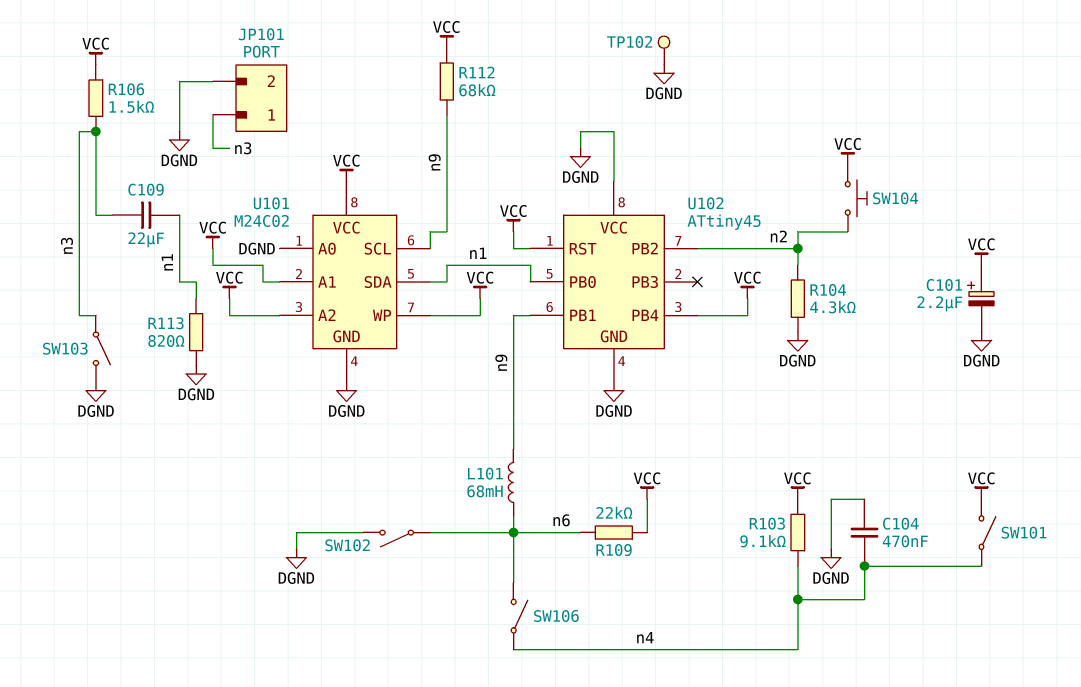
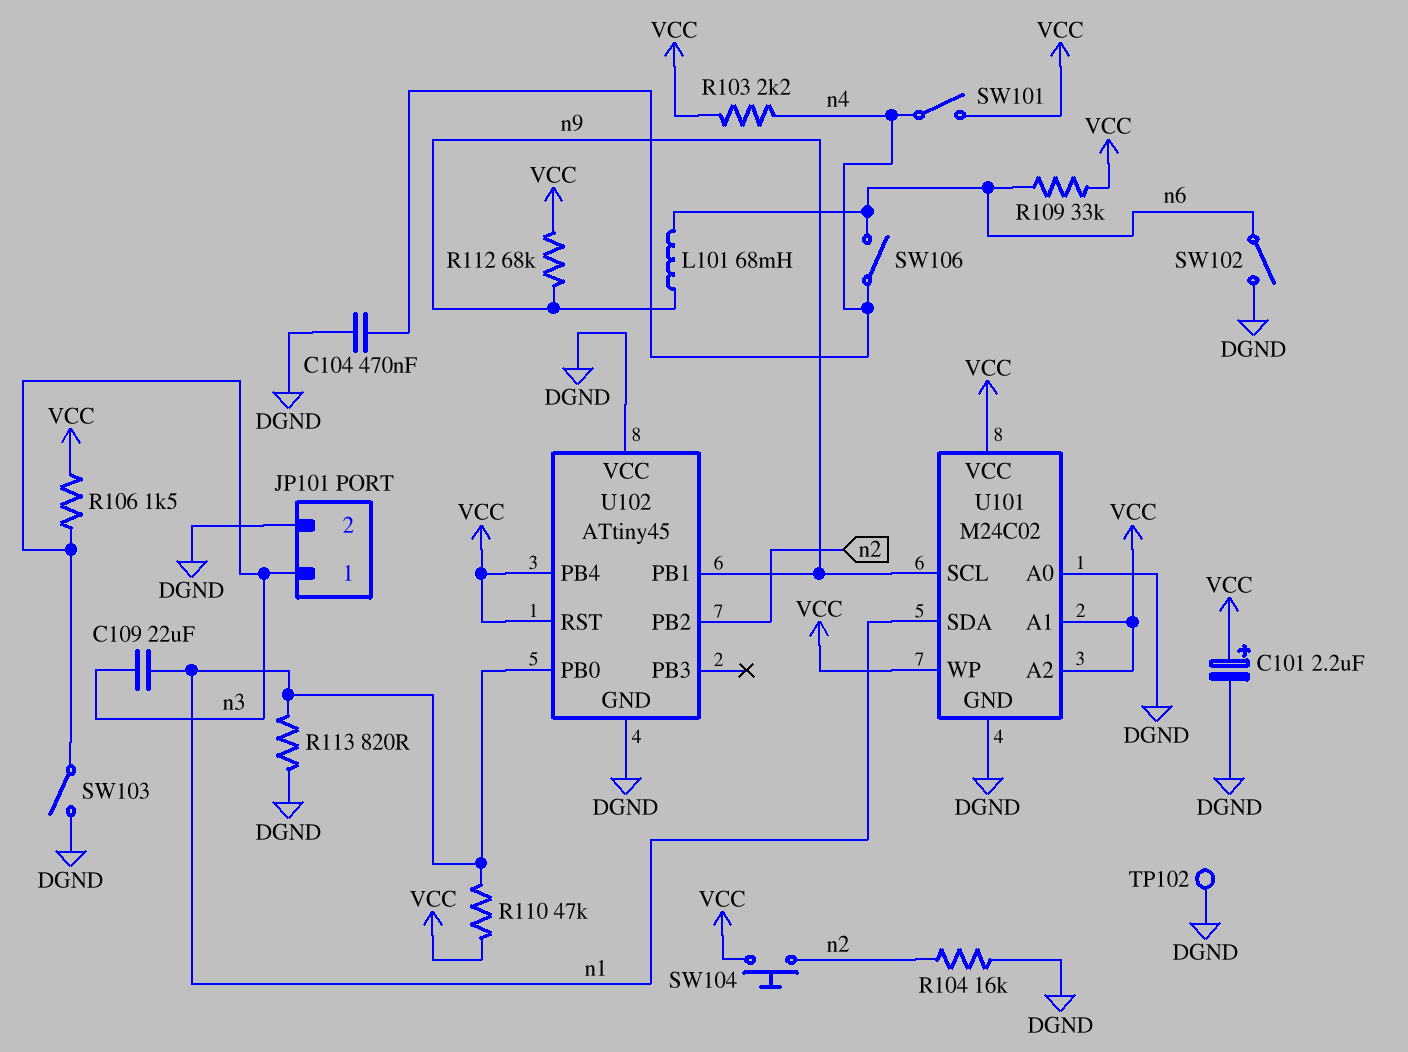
R103: 9.1k (VCC, n4) -> 2.2k (VCC, n4)
R104: 4.3k (DGND, n2) -> 16k (DGND, n2)
R109: 22k (VCC, n6) -> 33k (VCC, n6)
R110: none -> 47k (VCC, n1)

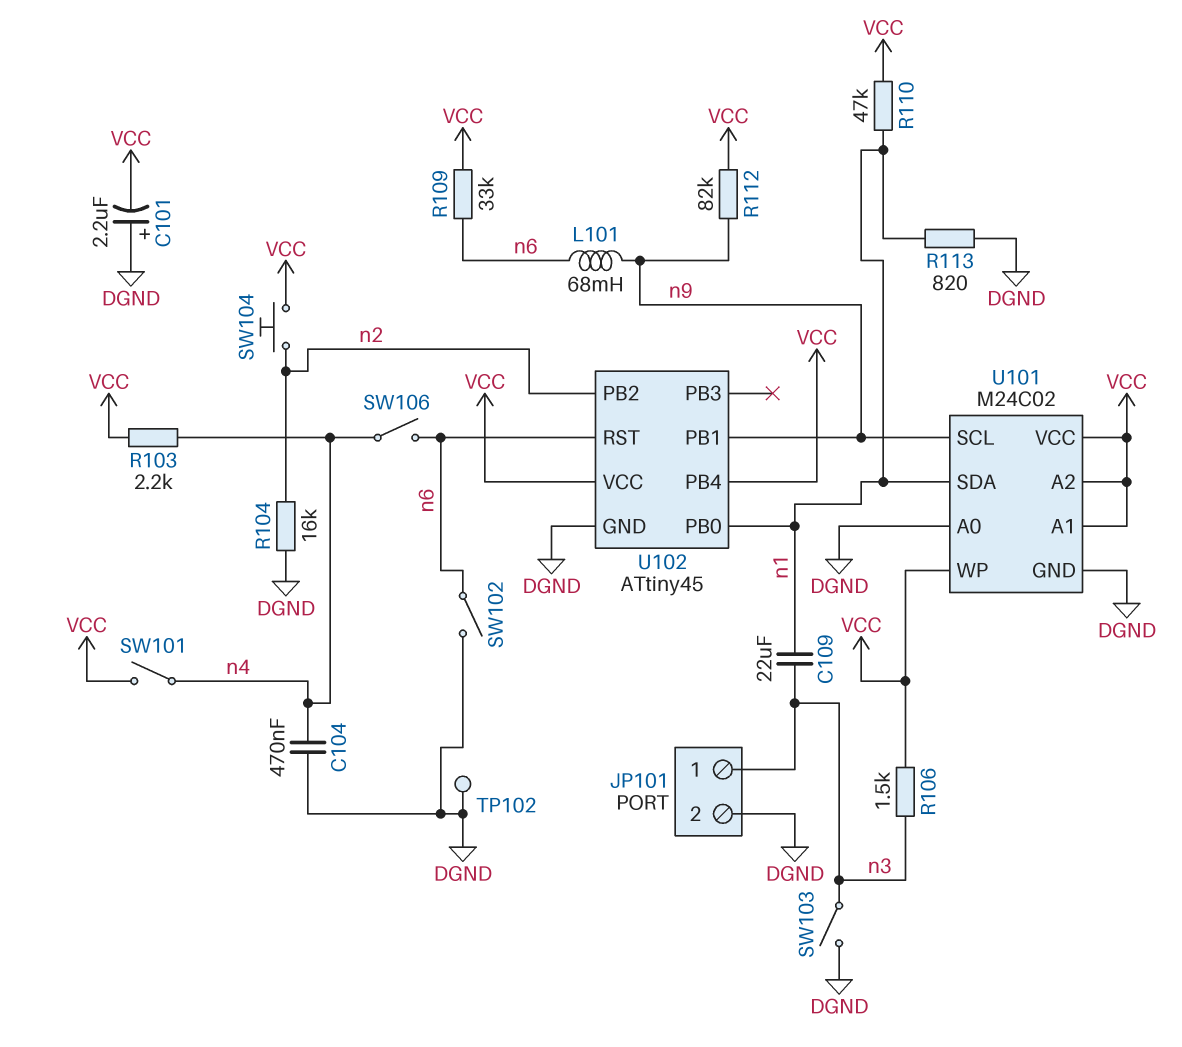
C101: 2.2uF (plus VCC, minus DGND) -> 2.2uF (plus DGND, minus VCC)
R112: 68k (VCC, n9) -> 82k (VCC, n9)
U102 pin RST: VCC -> n6
U102 pin VCC: DGND -> VCC

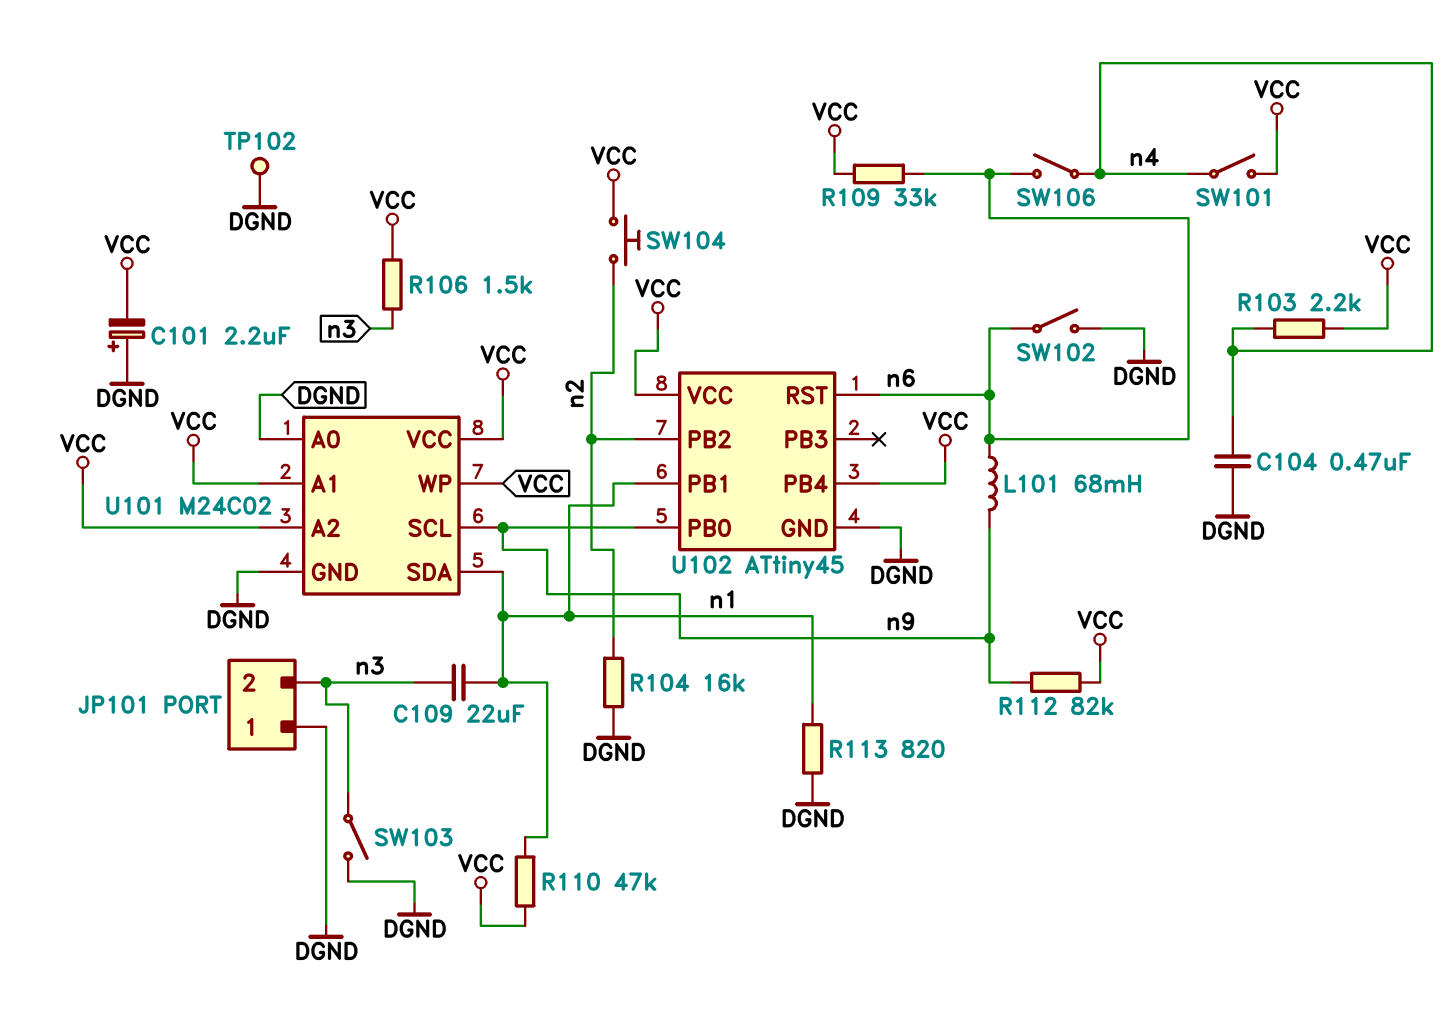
JP101 pin 1: n3 -> DGND
JP101 pin 2: DGND -> n3
U102 pin PB0: n1 -> n9
U102 pin PB1: n9 -> n1

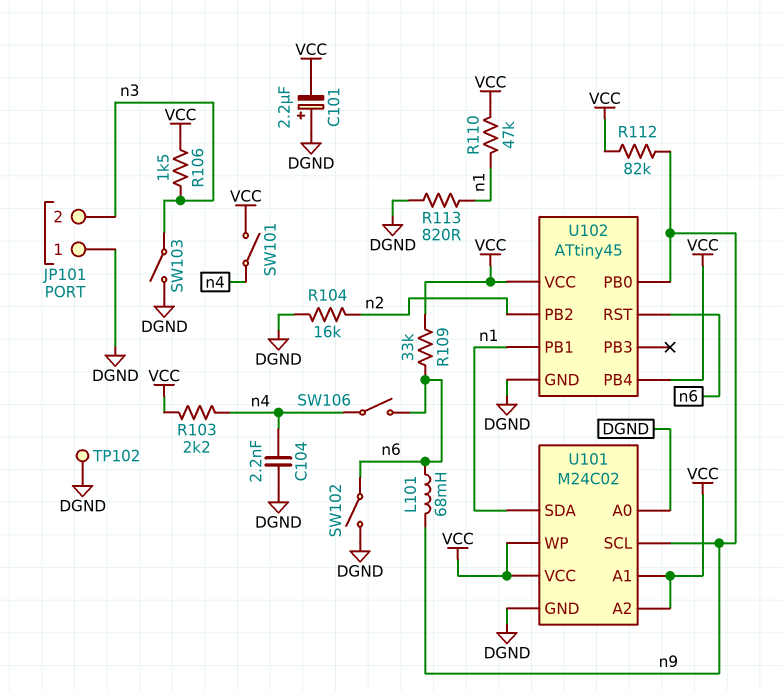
C104: 470nF (DGND, n4) -> 2.2nF (DGND, n4)
C109: 22uF (n1, n3) -> none
SW104: button (VCC, n2) -> none

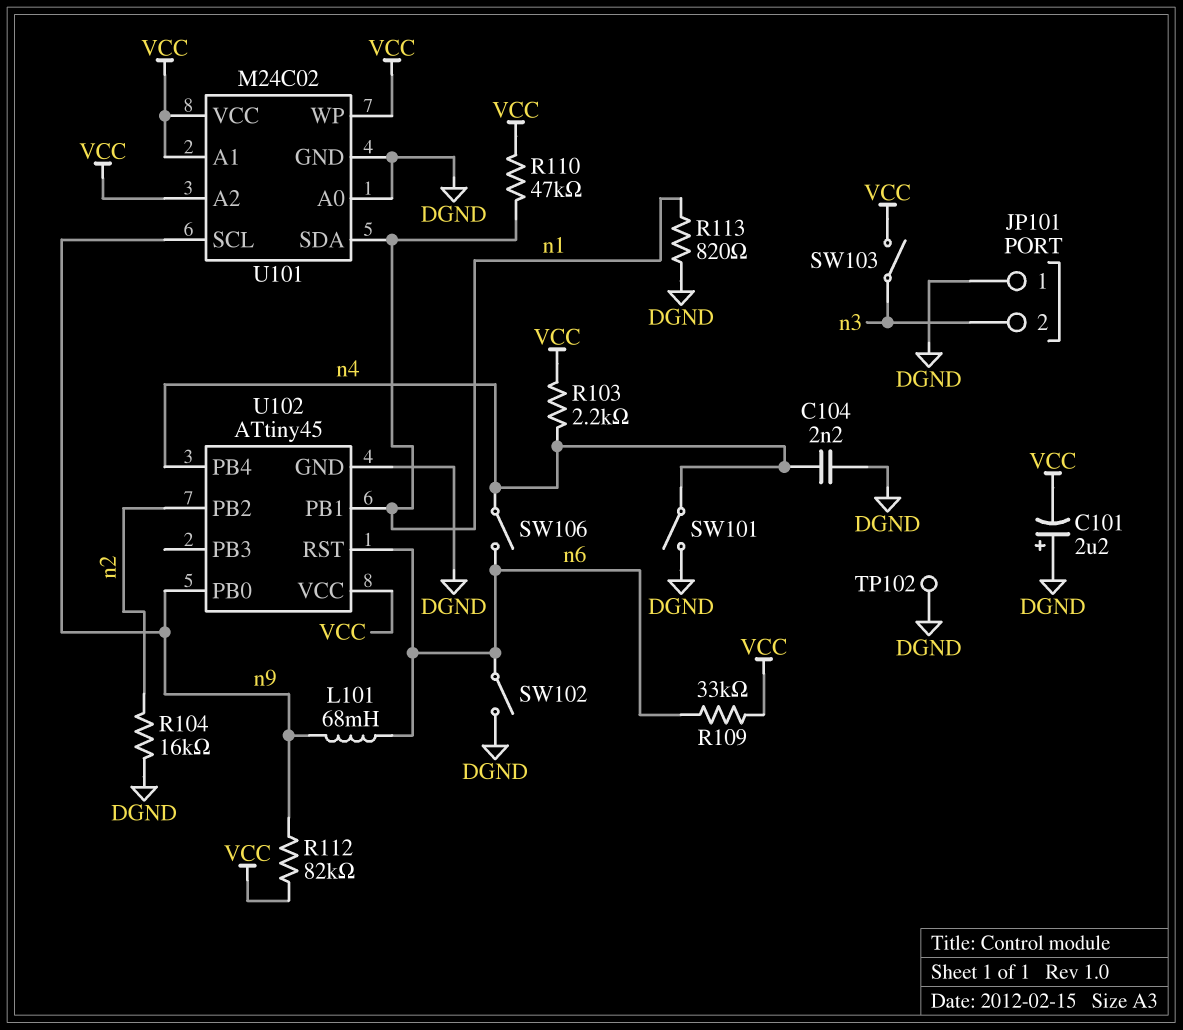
R106: 1.5k (VCC, n3) -> none
SW101: switch (VCC, n4) -> switch (DGND, n4)
SW103: switch (DGND, n3) -> switch (VCC, n3)
U102 pin PB4: VCC -> n4

